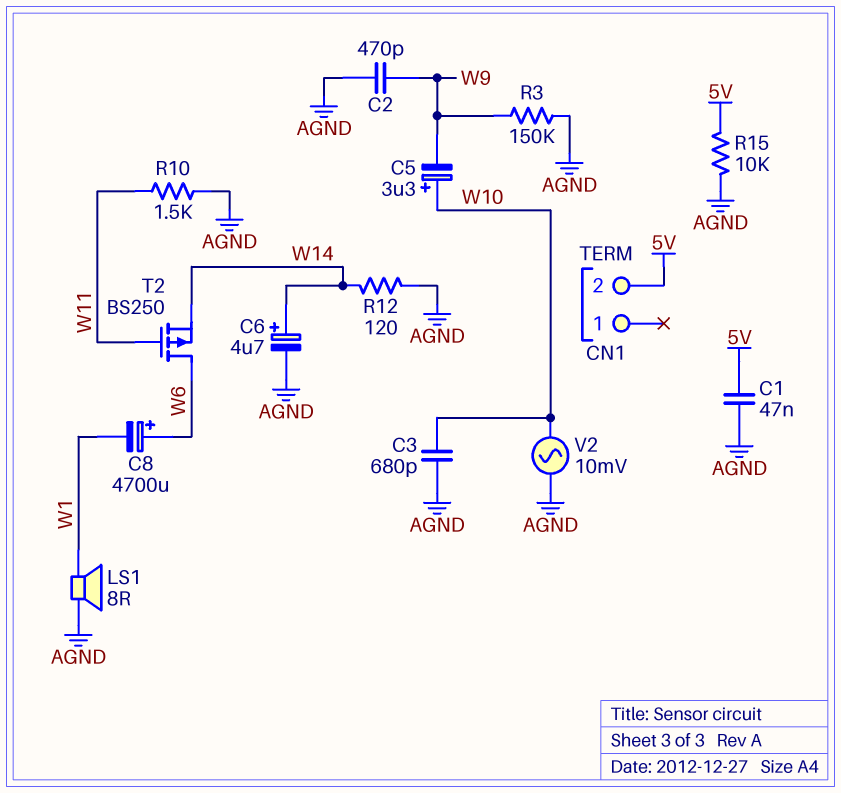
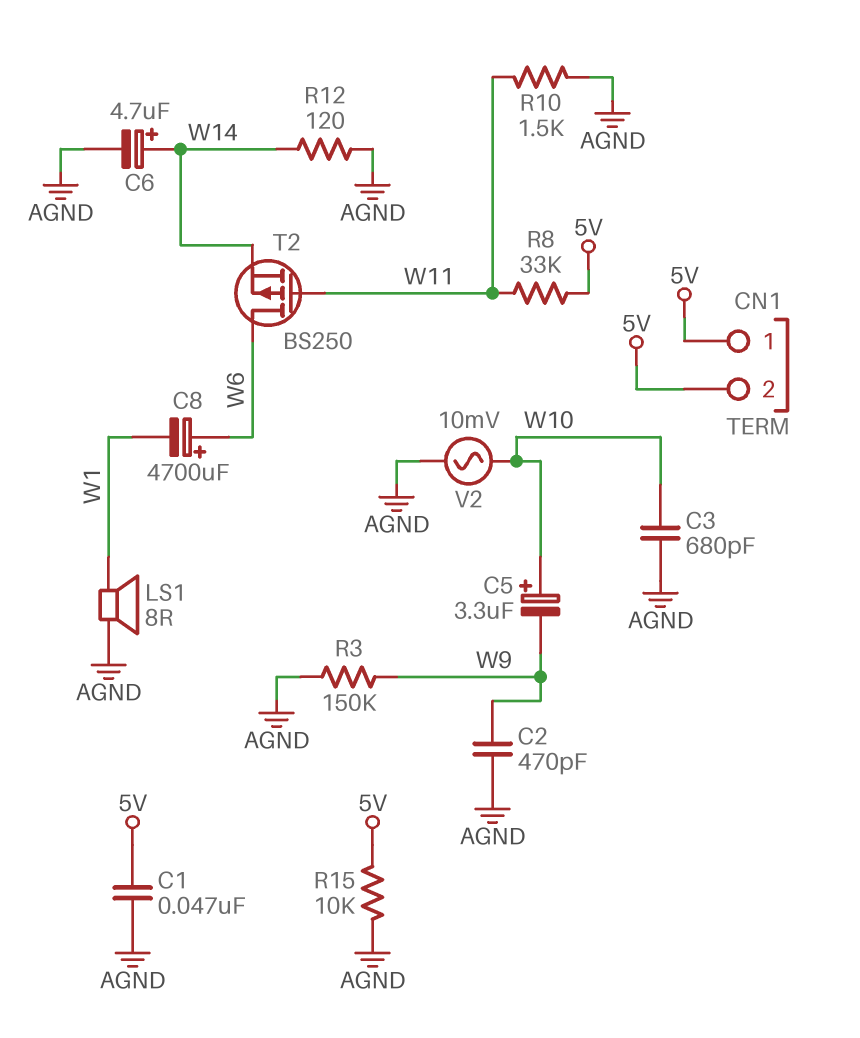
CN1 pin 1: none -> 5V
R8: none -> 33k (5V, W11)

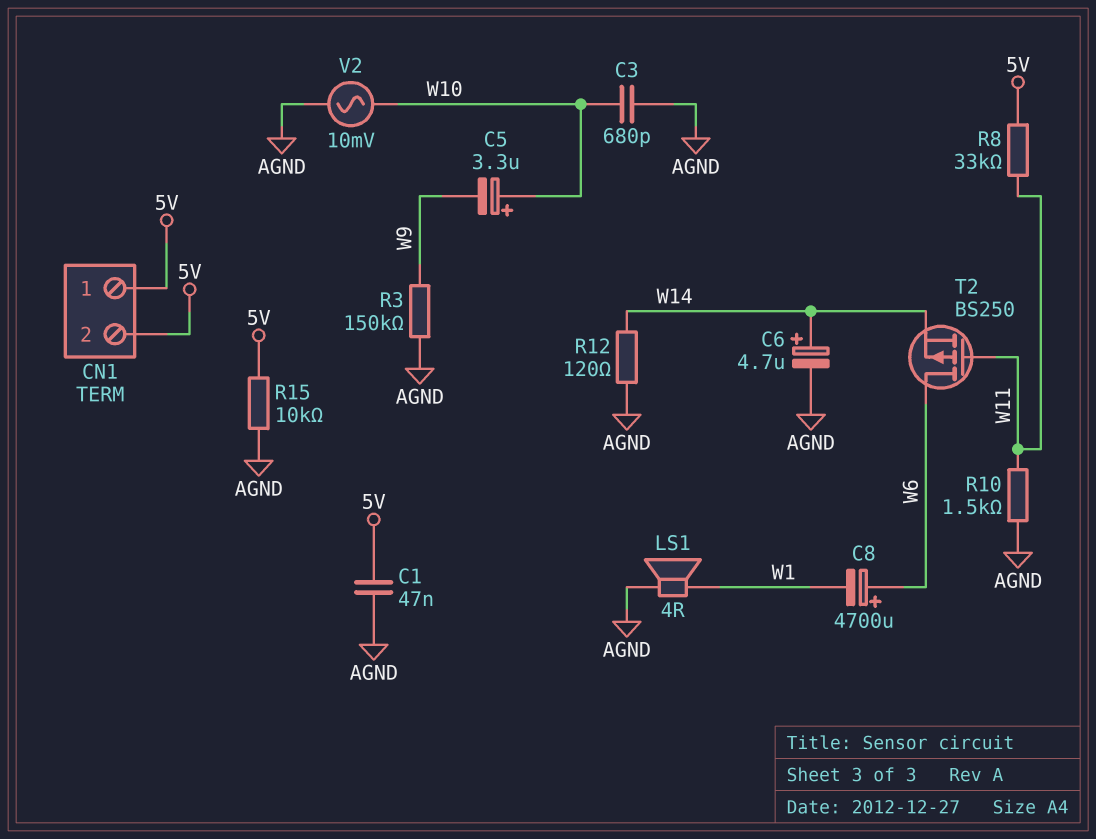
C2: 470pF (AGND, W9) -> none
LS1: speaker 8R (AGND, W1) -> speaker 4R (AGND, W1)

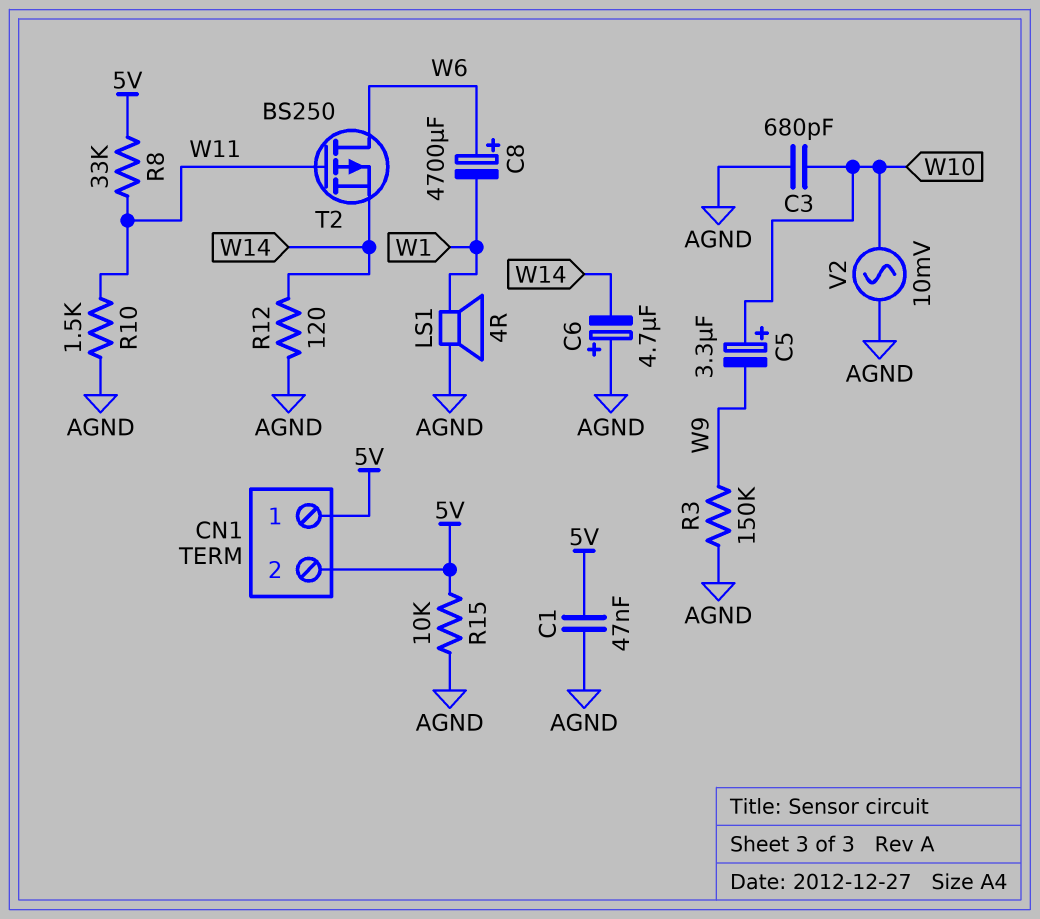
C6: 4.7uF (plus W14, minus AGND) -> 4.7uF (plus AGND, minus W14)

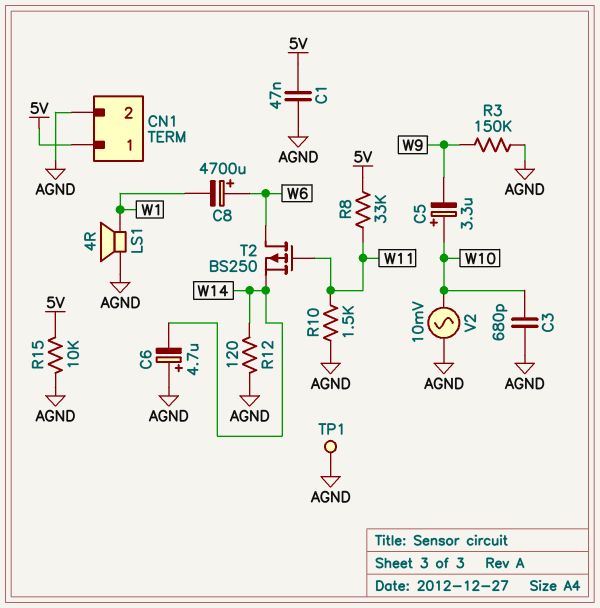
CN1 pin 2: 5V -> AGND
TP1: none -> test point (AGND)

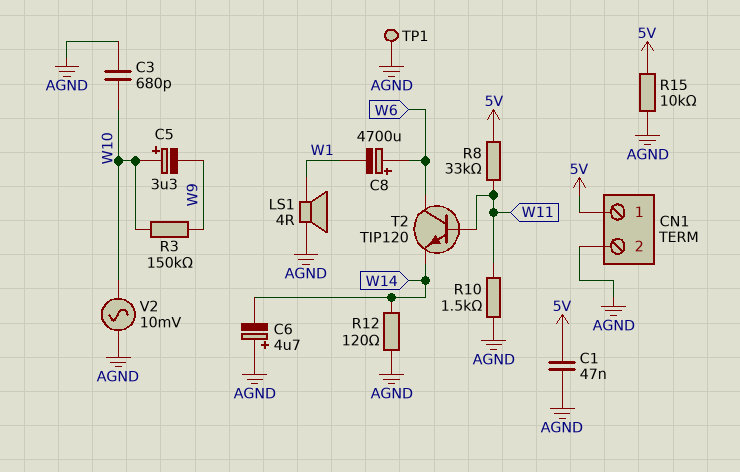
R3: 150k (AGND, W9) -> 150k (W9, W10)
T2: PMOS BS250 (G W11, D W6, S W14) -> NPN TIP120 (B W11, C W6, E W14)

